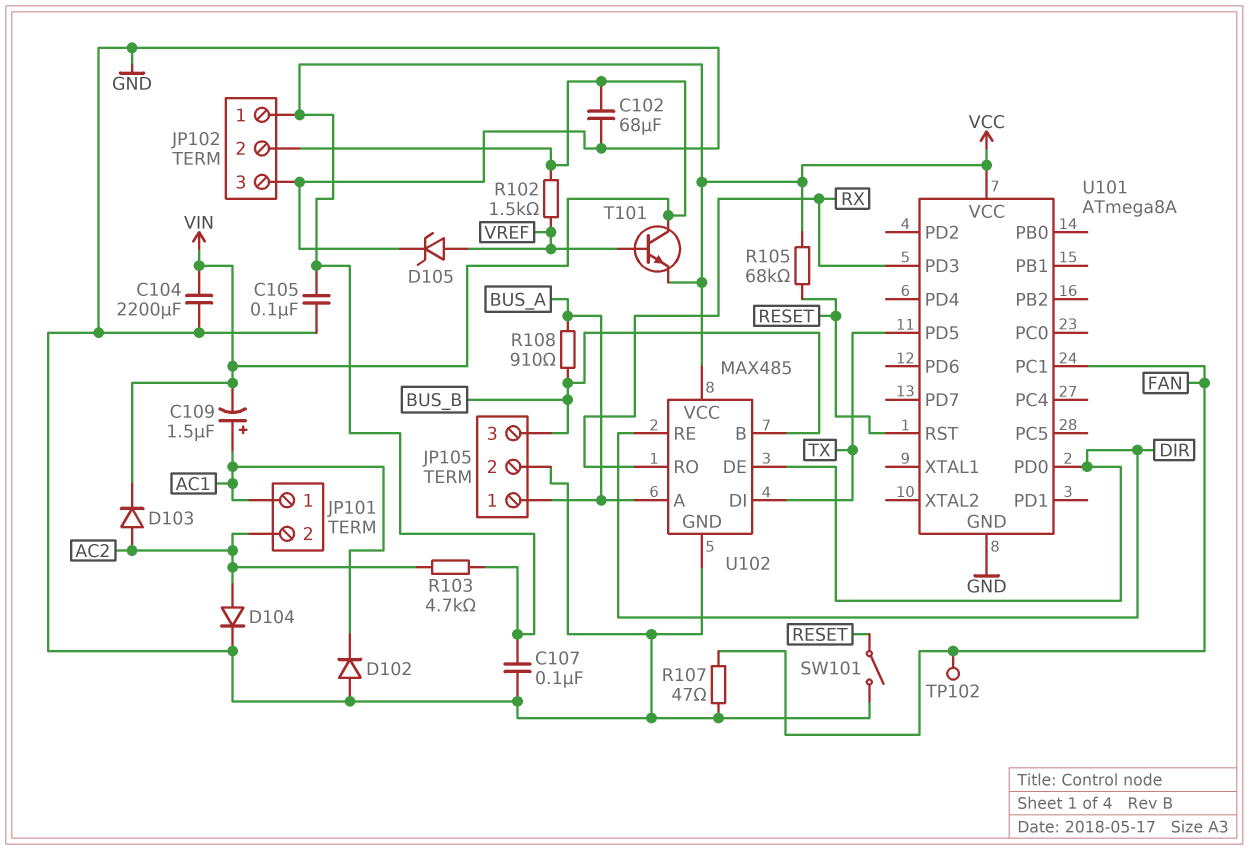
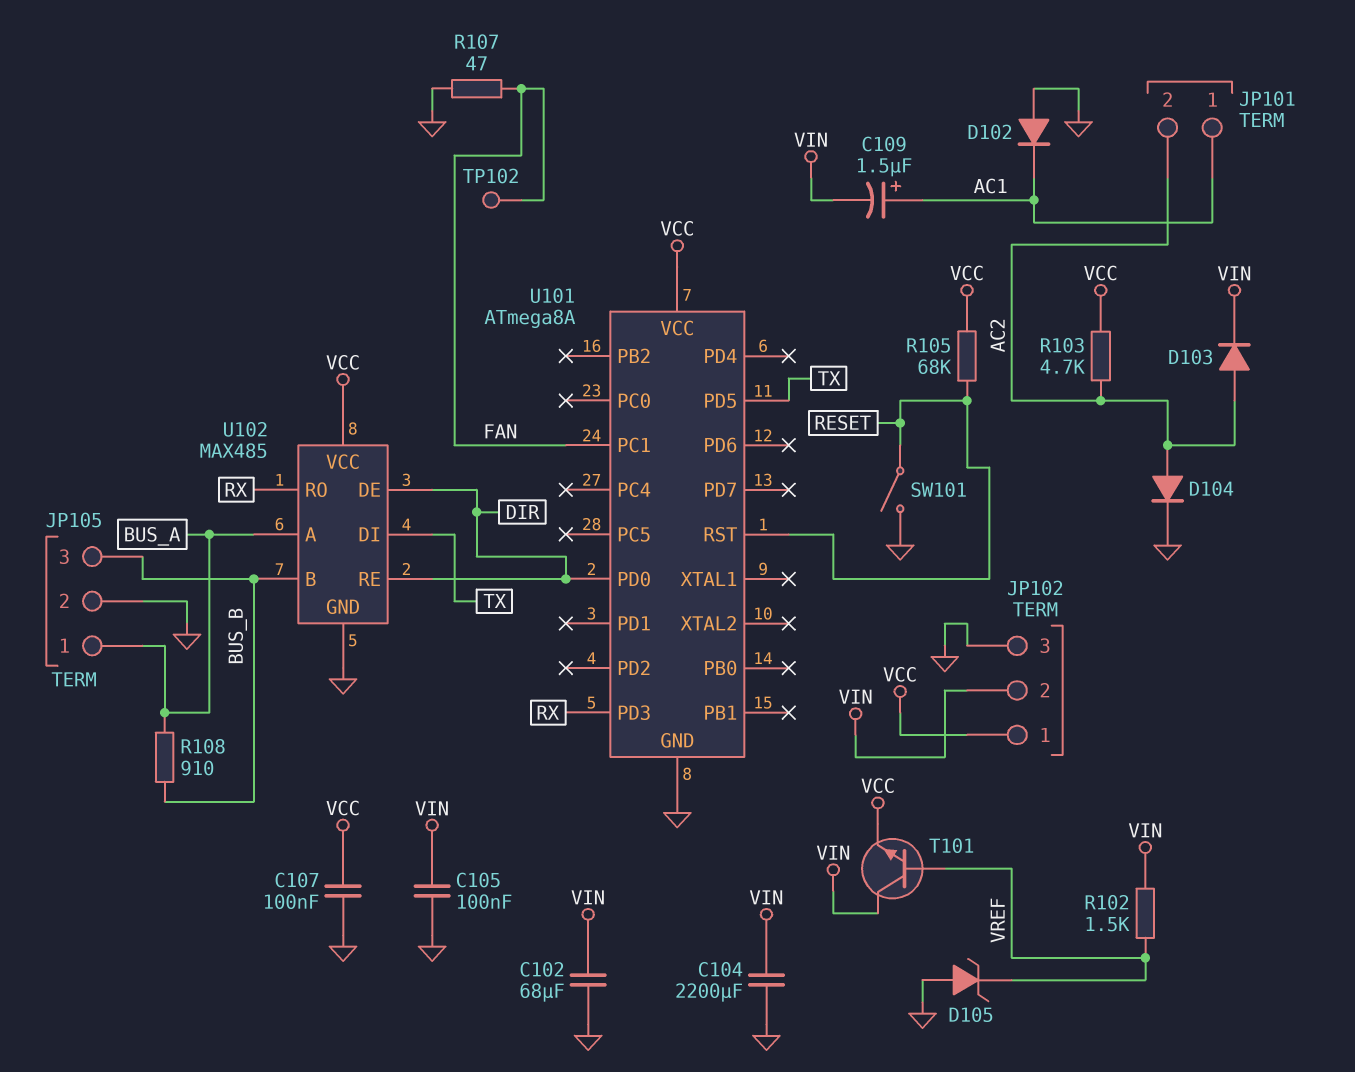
C105: 100nF (GND, VCC) -> 100nF (GND, VIN)
D105: zener (A VREF, K GND) -> zener (A GND, K VREF)

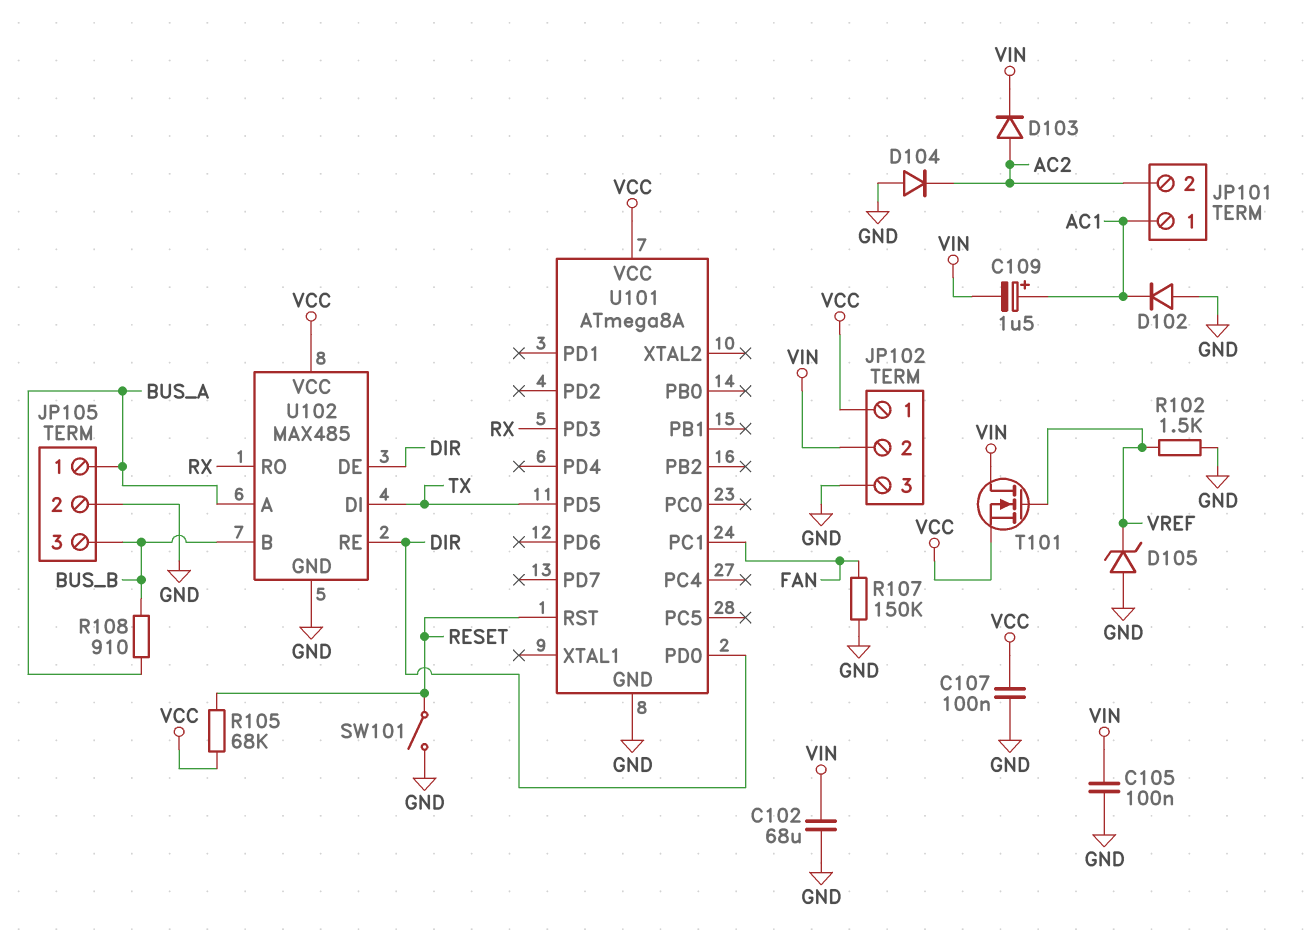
C104: 2200uF (GND, VIN) -> none
D104: diode (A AC2, K GND) -> diode (A GND, K AC2)
R102: 1.5k (VIN, VREF) -> 1.5k (GND, VREF)
R103: 4.7k (AC2, VCC) -> none
R107: 47 (FAN, GND) -> 150k (FAN, GND)
T101: NPN (B VREF, C VIN, E VCC) -> NMOS (G VREF, D VIN, S VCC)
TP102: test point (FAN) -> none

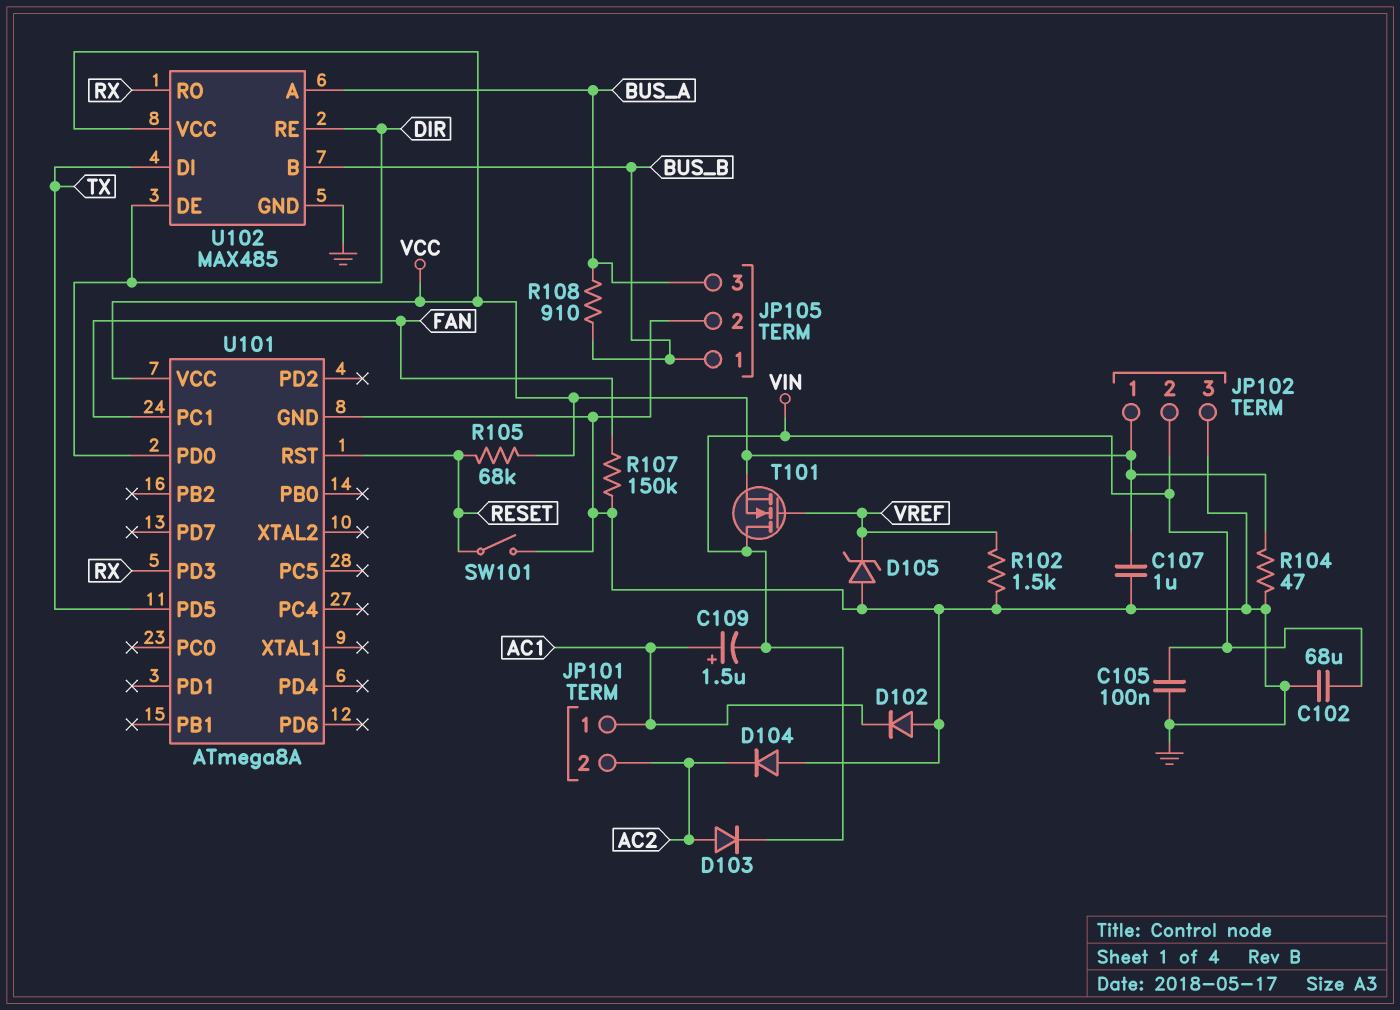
C107: 100nF (GND, VCC) -> 1uF (GND, VCC)
JP105 pin 1: BUS_A -> BUS_B
JP105 pin 3: BUS_B -> BUS_A
R104: none -> 47 (GND, VCC)

